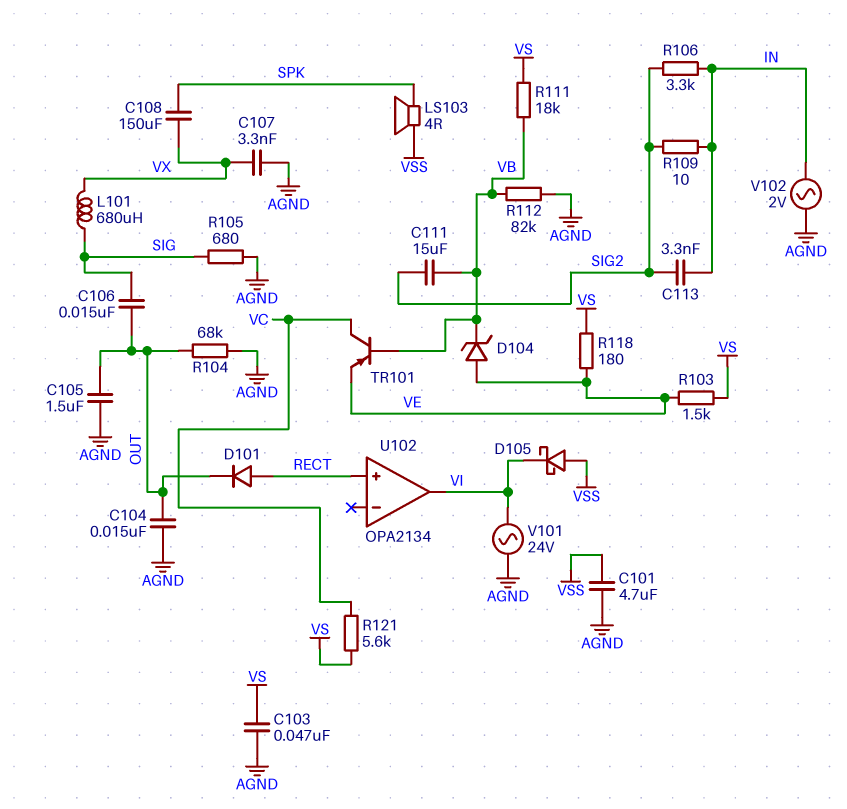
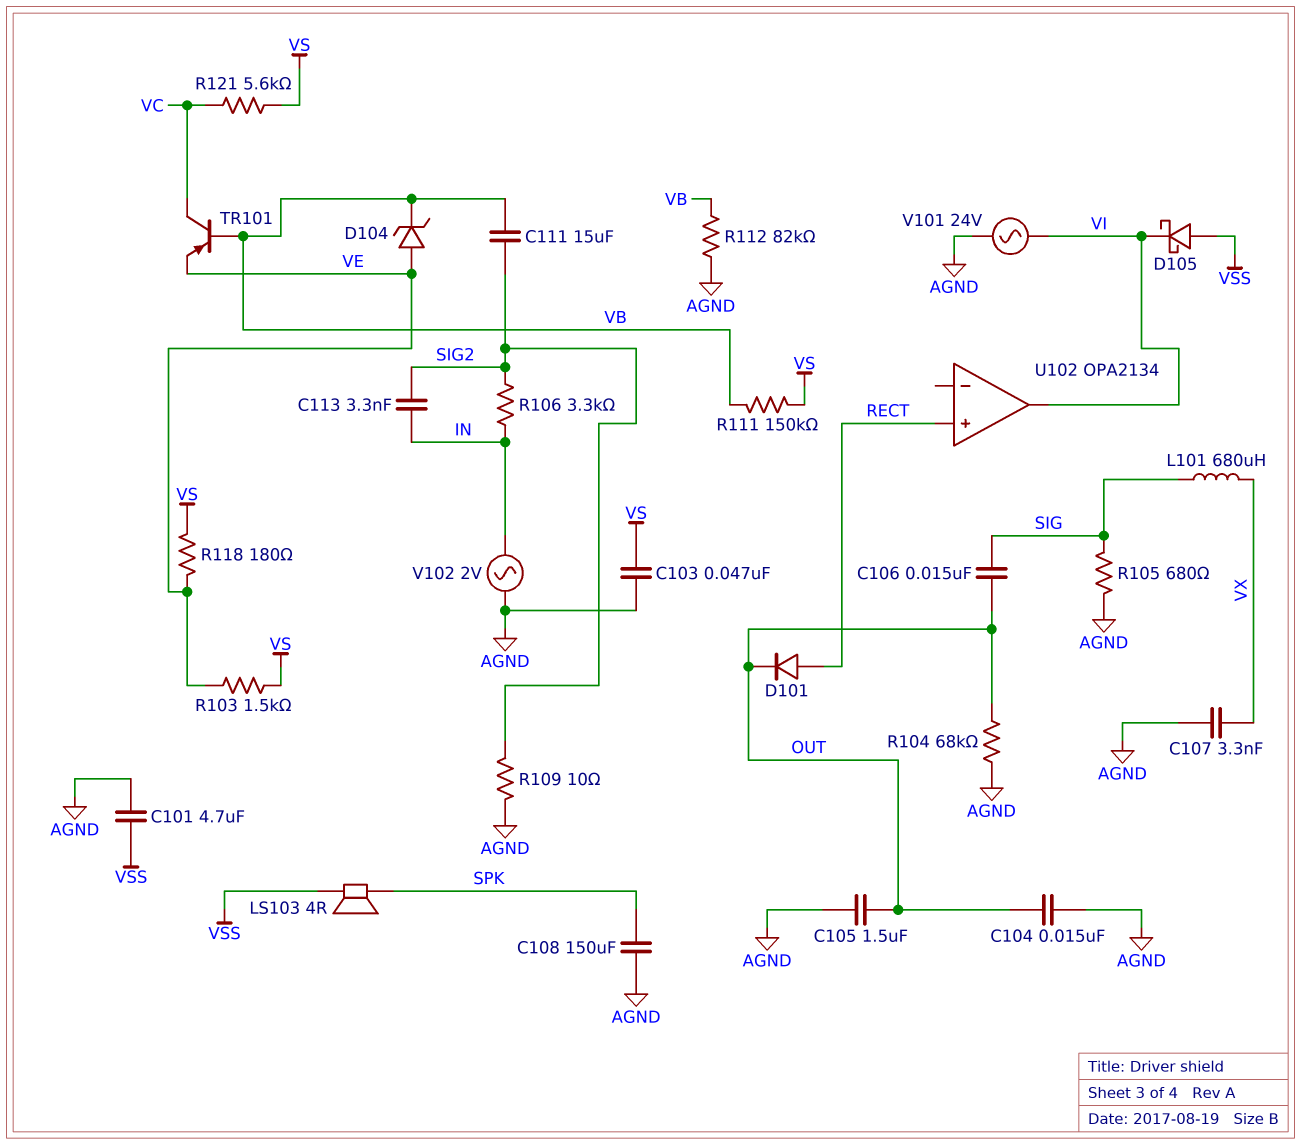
C108: 150uF (SPK, VX) -> 150uF (AGND, SPK)
R109: 10 (IN, SIG2) -> 10 (AGND, SIG2)
R111: 18k (VB, VS) -> 150k (VB, VS)

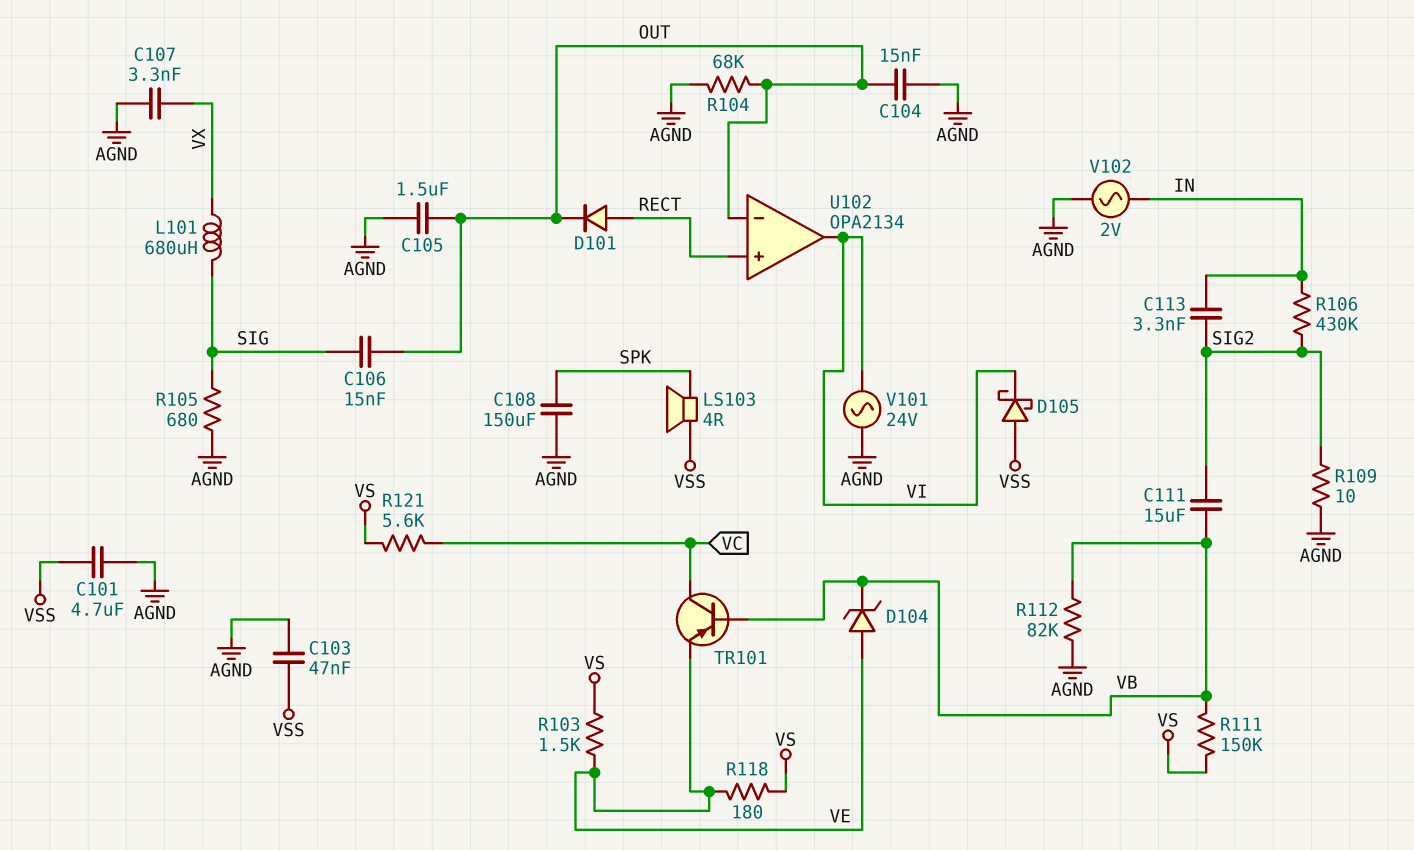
C103: 47nF (AGND, VS) -> 47nF (AGND, VSS)
R106: 3.3k (IN, SIG2) -> 430k (IN, SIG2)
U102 pin in-: none -> OUT

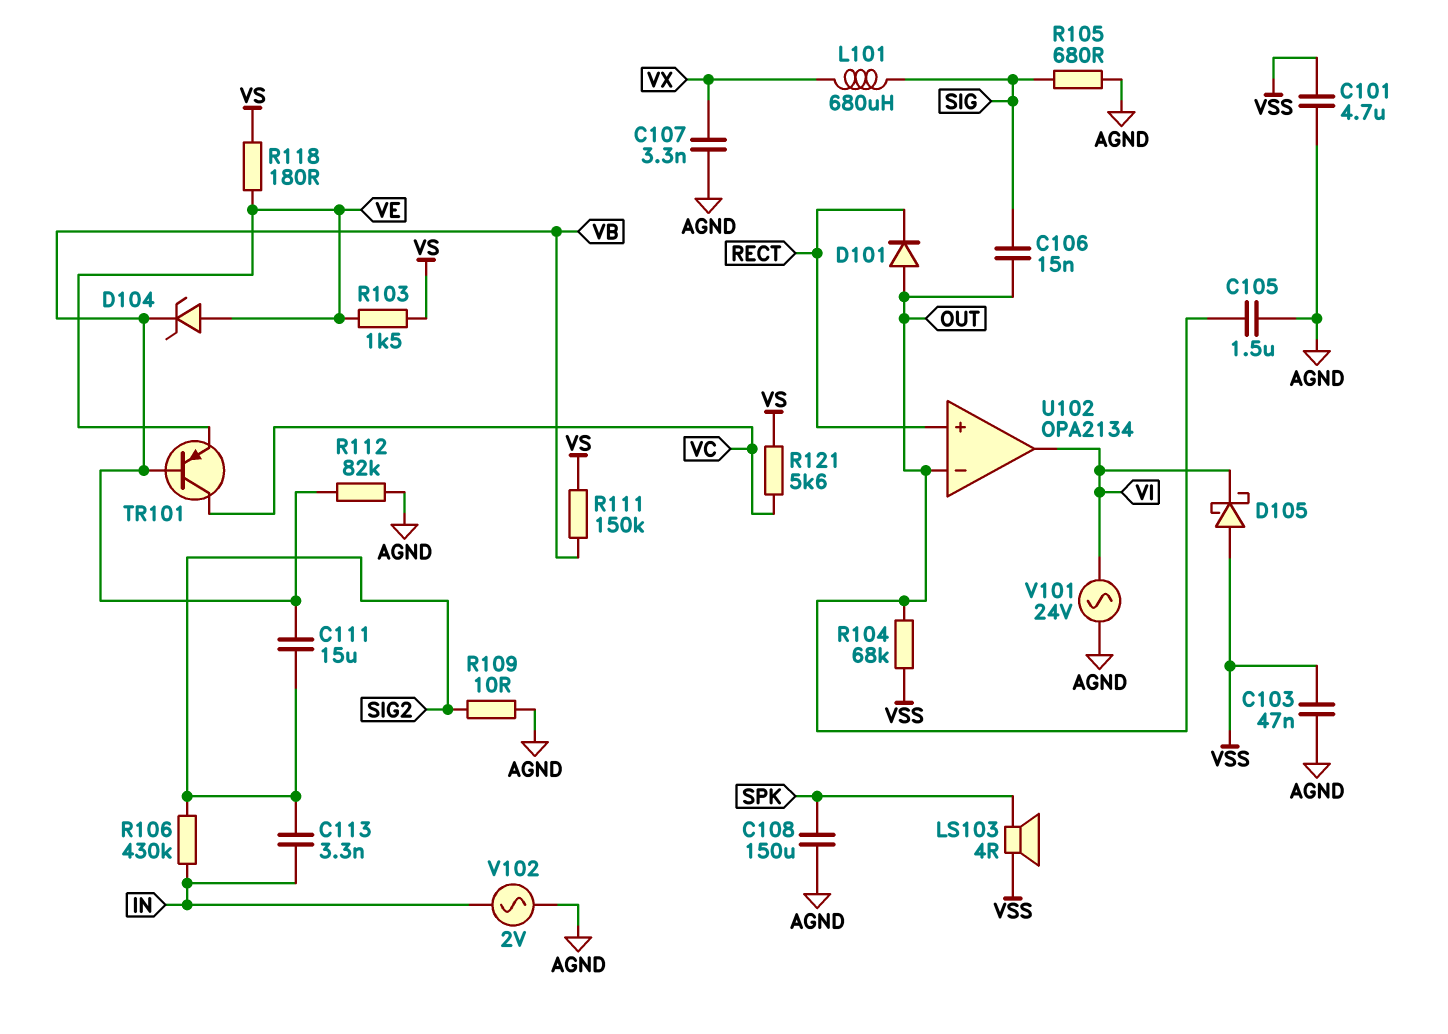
C104: 15nF (AGND, OUT) -> none
D101: diode (A RECT, K OUT) -> diode (A OUT, K RECT)
R104: 68k (AGND, OUT) -> 68k (OUT, VSS)

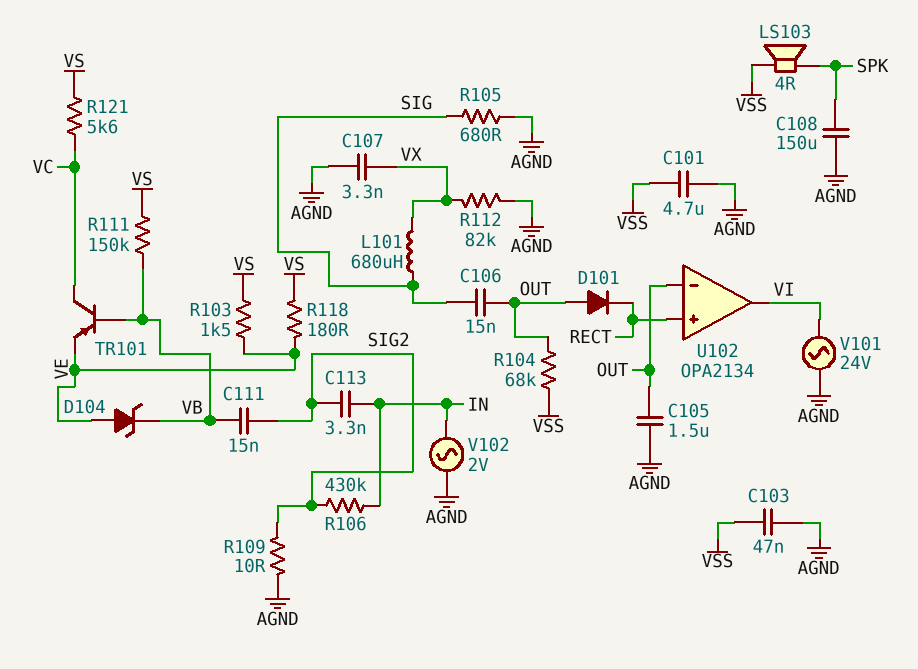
C111: 15uF (SIG2, VB) -> 15nF (SIG2, VB)
D105: schottky (A VSS, K VI) -> none
R112: 82k (AGND, VB) -> 82k (AGND, VX)

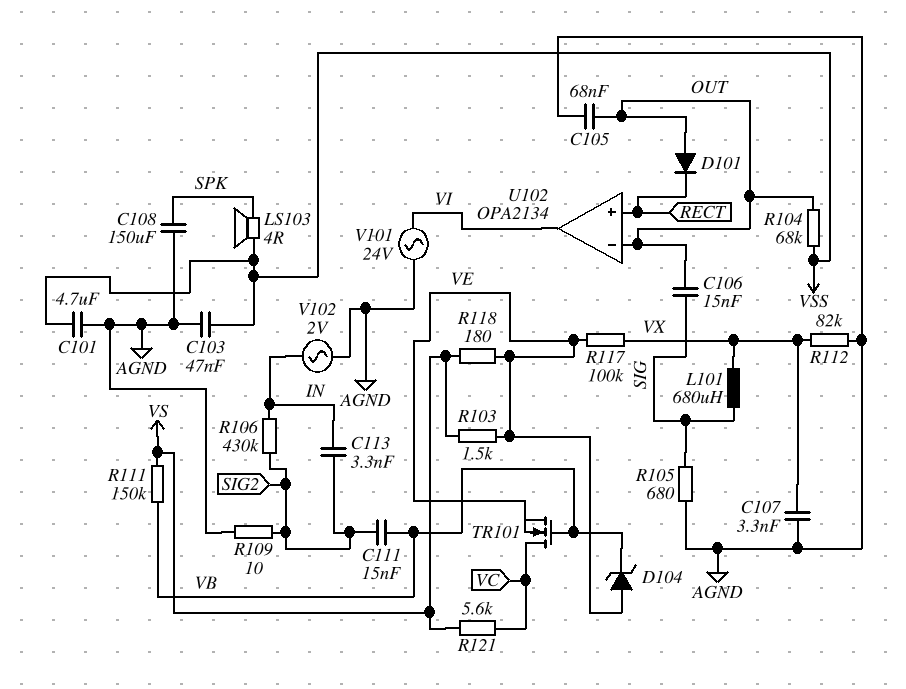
C105: 1.5uF (AGND, OUT) -> 68nF (AGND, OUT)
R117: none -> 100k (VE, VX)
TR101: PNP (B VB, C VC, E VE) -> NMOS (G VB, D VC, S VE)

